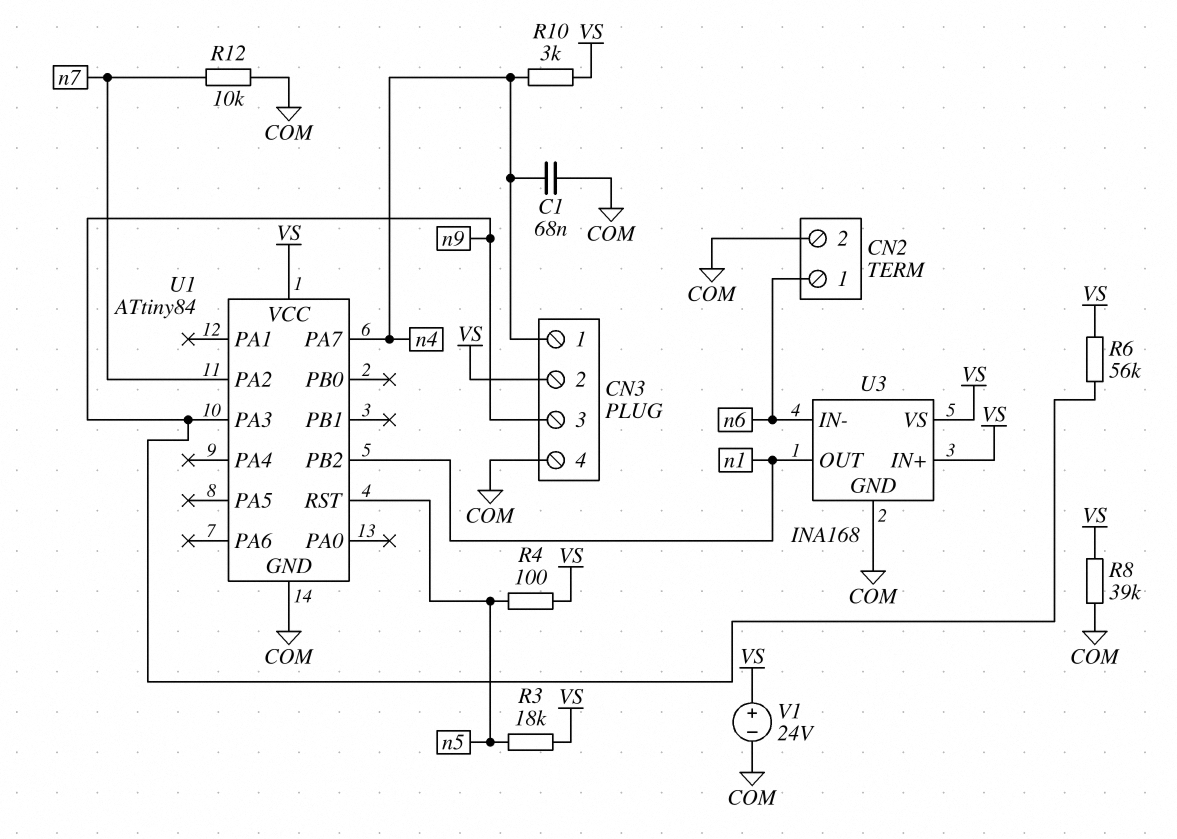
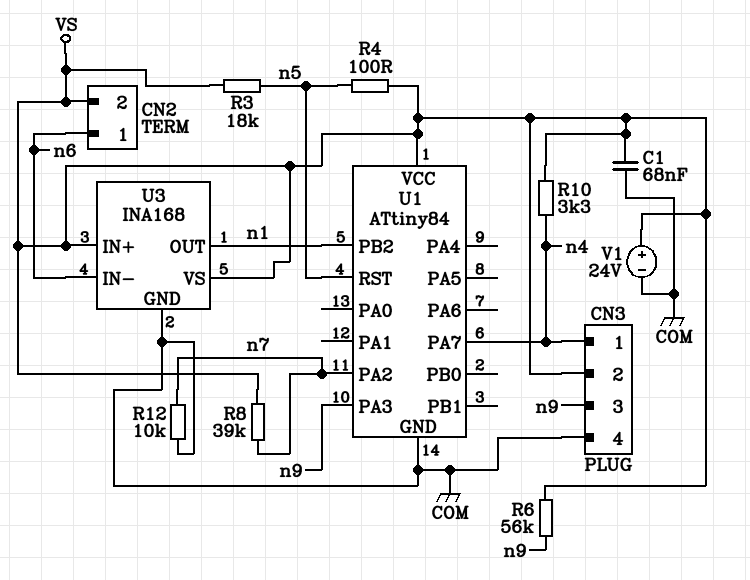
C1: 68nF (COM, n4) -> 68nF (COM, VS)
CN2 pin 2: COM -> VS
R8: 39k (COM, VS) -> 39k (VS, n7)
R10: 3k (VS, n4) -> 3.3k (VS, n4)

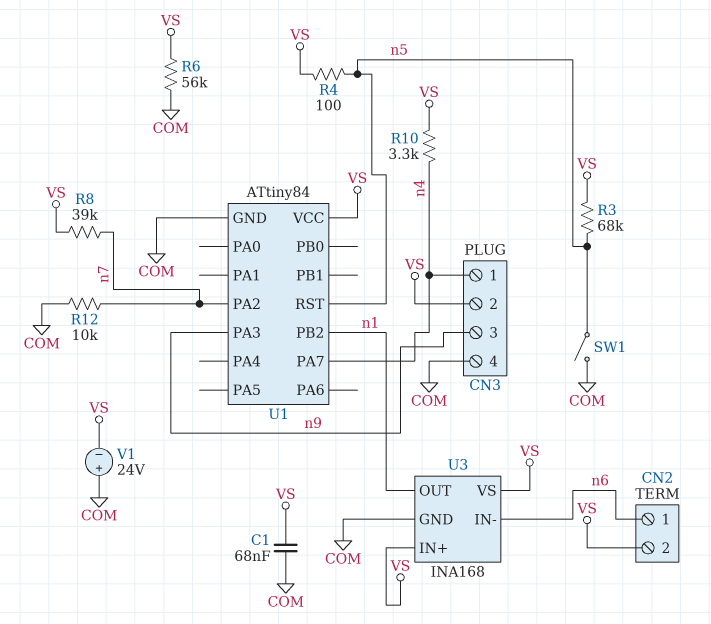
R3: 18k (VS, n5) -> 68k (VS, n5)
R6: 56k (VS, n9) -> 56k (COM, VS)
SW1: none -> switch (COM, n5)
V1: 24V (plus VS, minus COM) -> 24V (plus COM, minus VS)

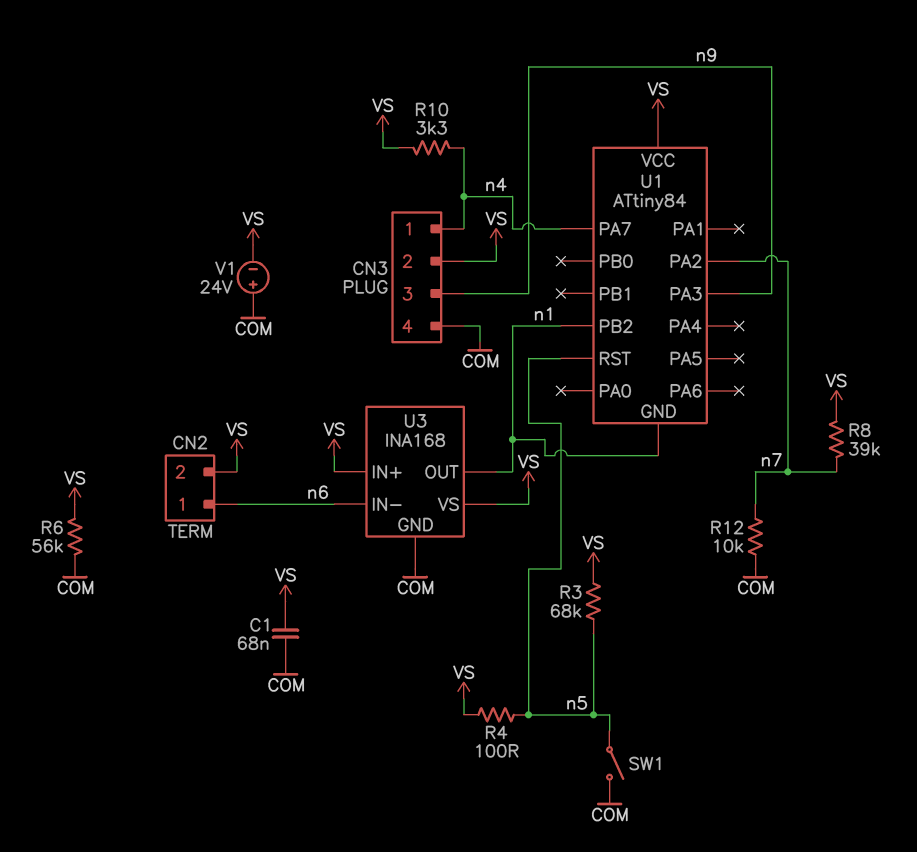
U1 pin GND: COM -> n1

